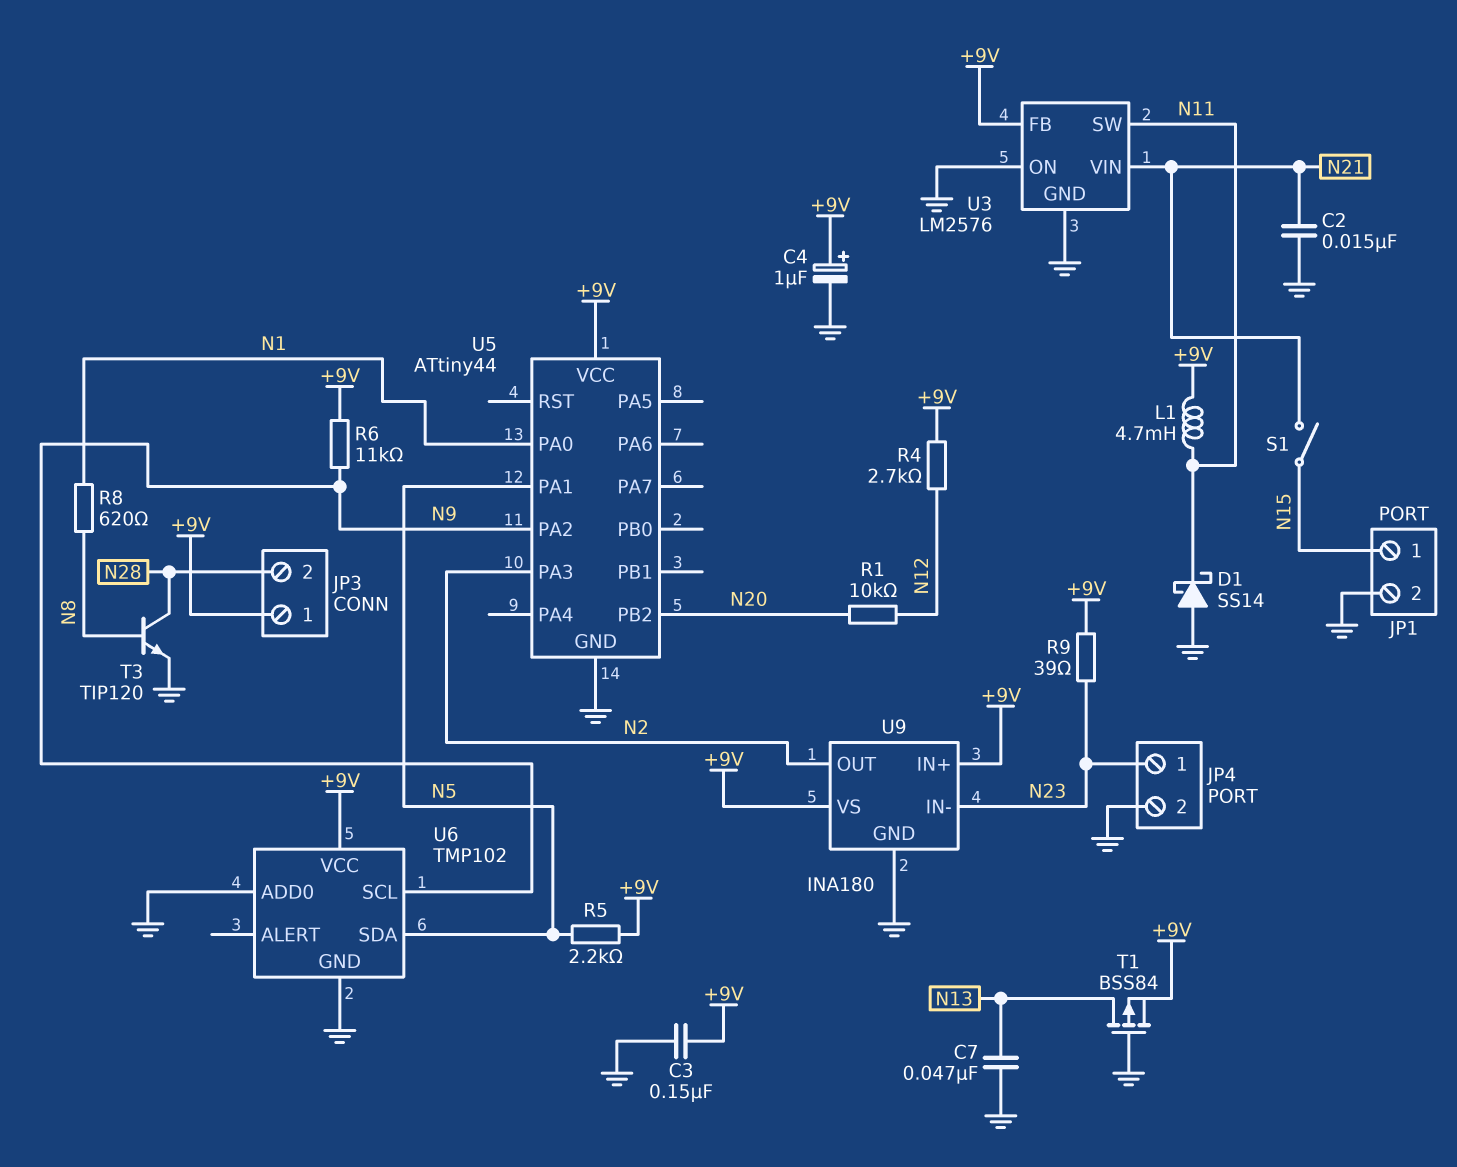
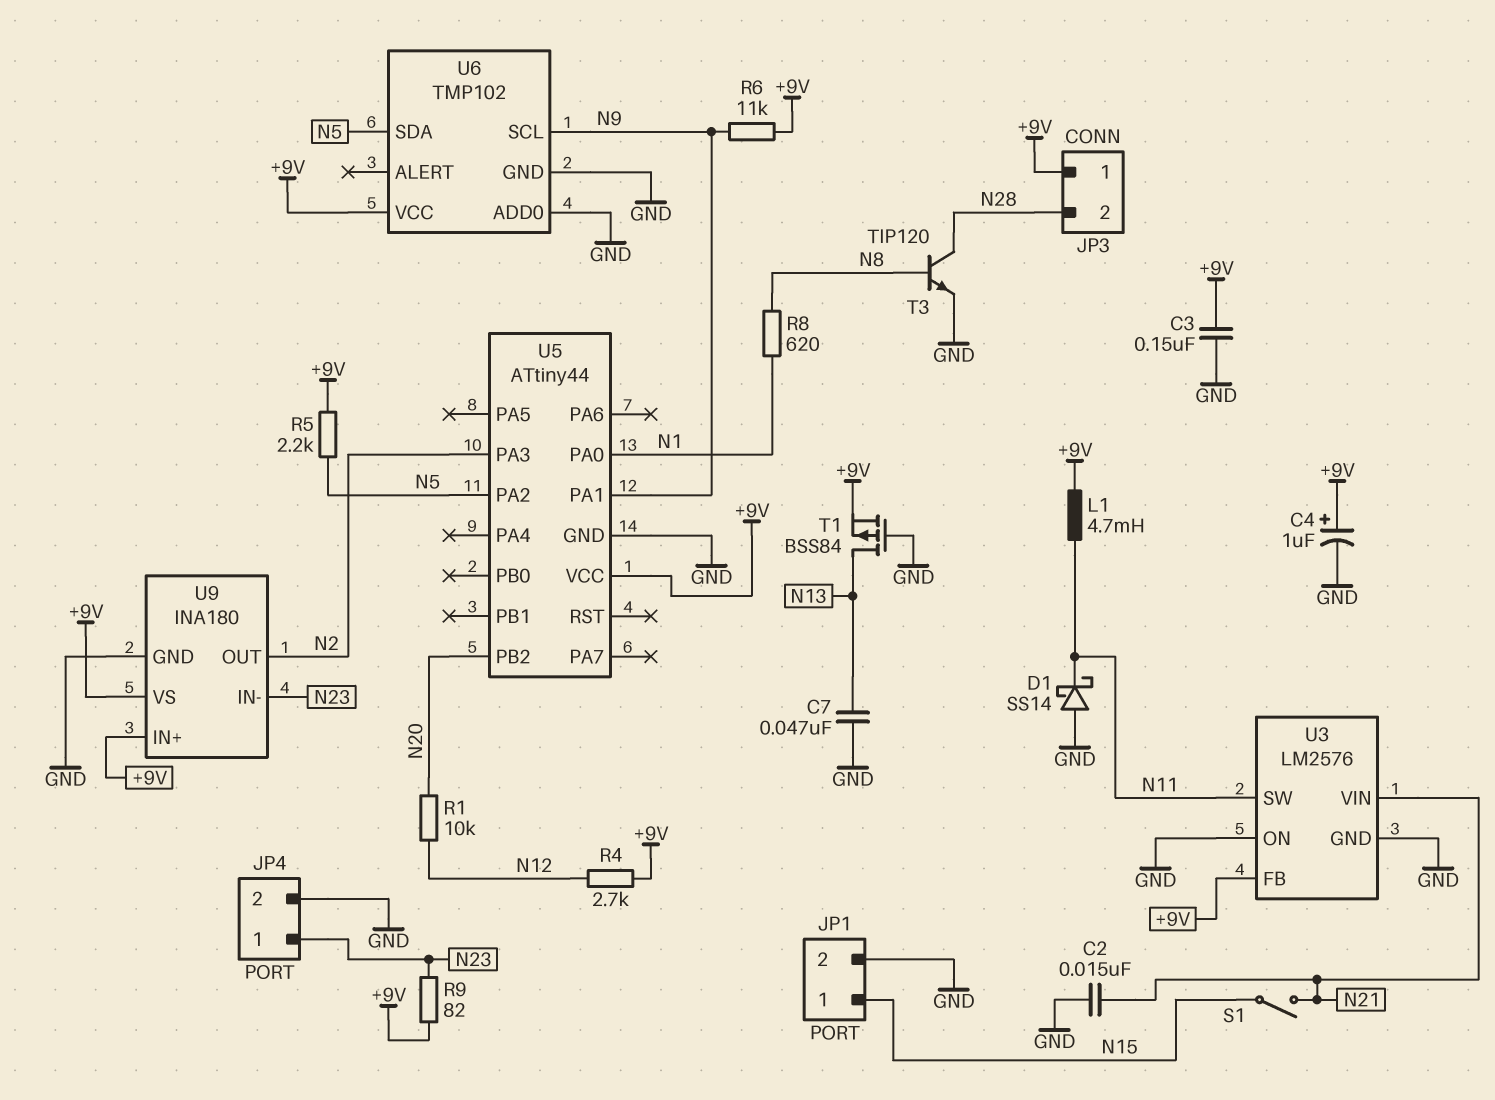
R9: 39 (+9V, N23) -> 82 (+9V, N23)
U5 pin PA1: N5 -> N9
U5 pin PA2: N9 -> N5

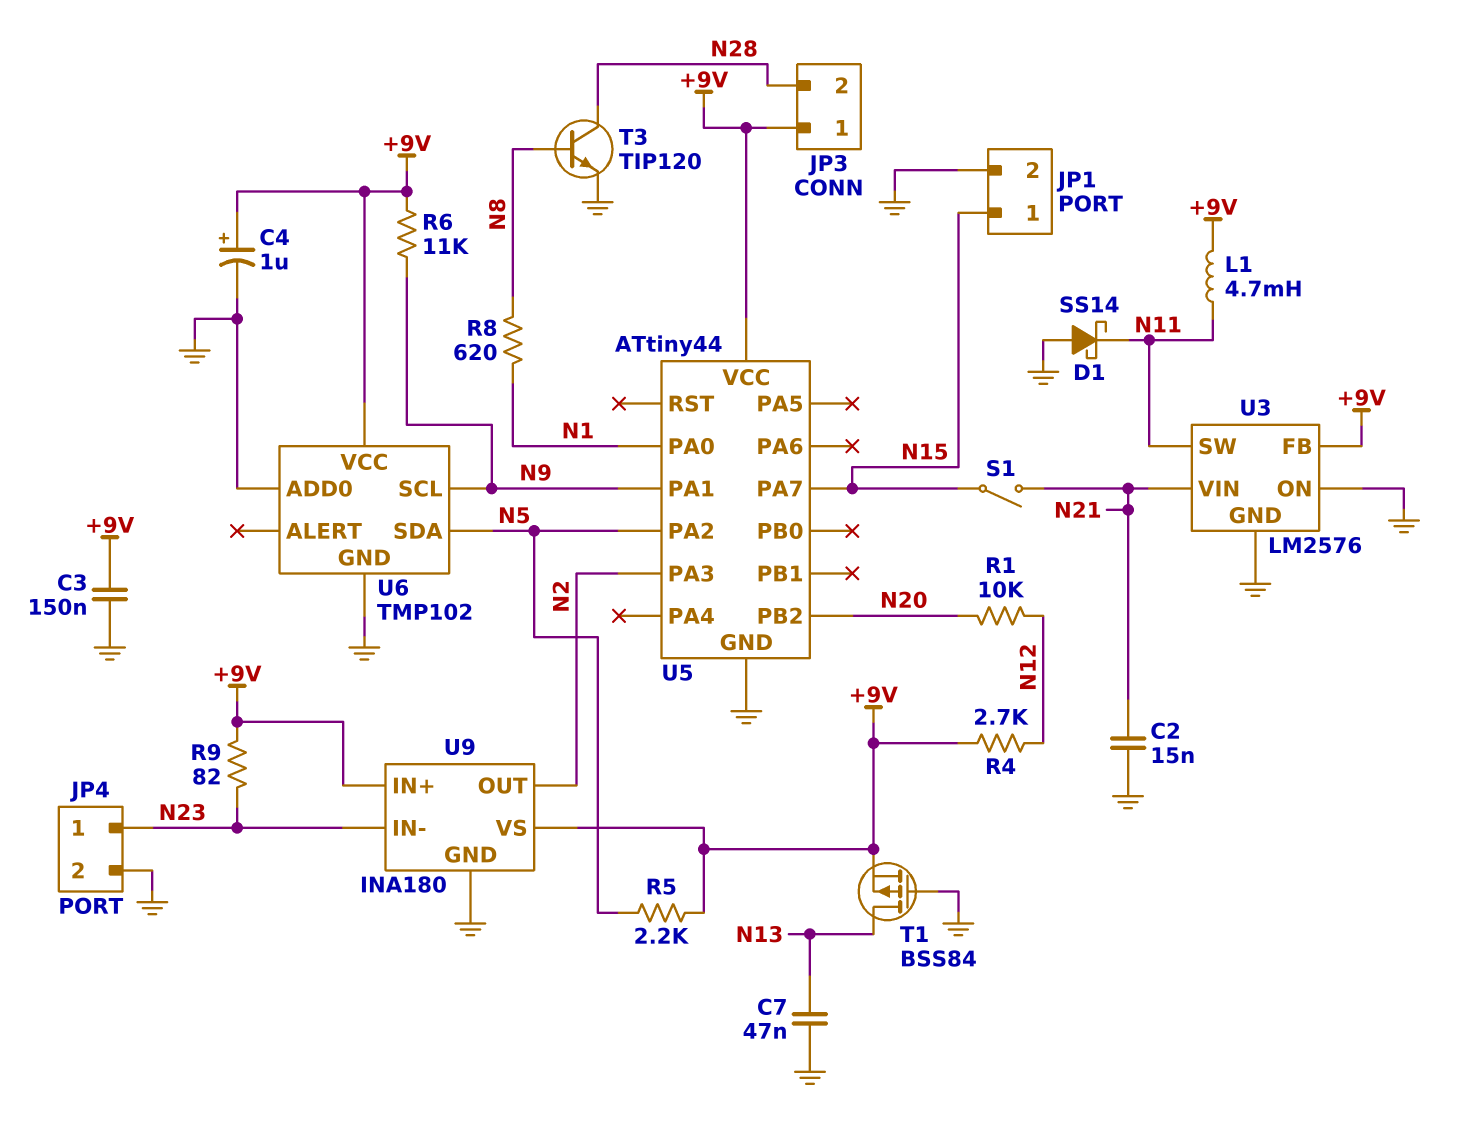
U5 pin PA7: none -> N15

